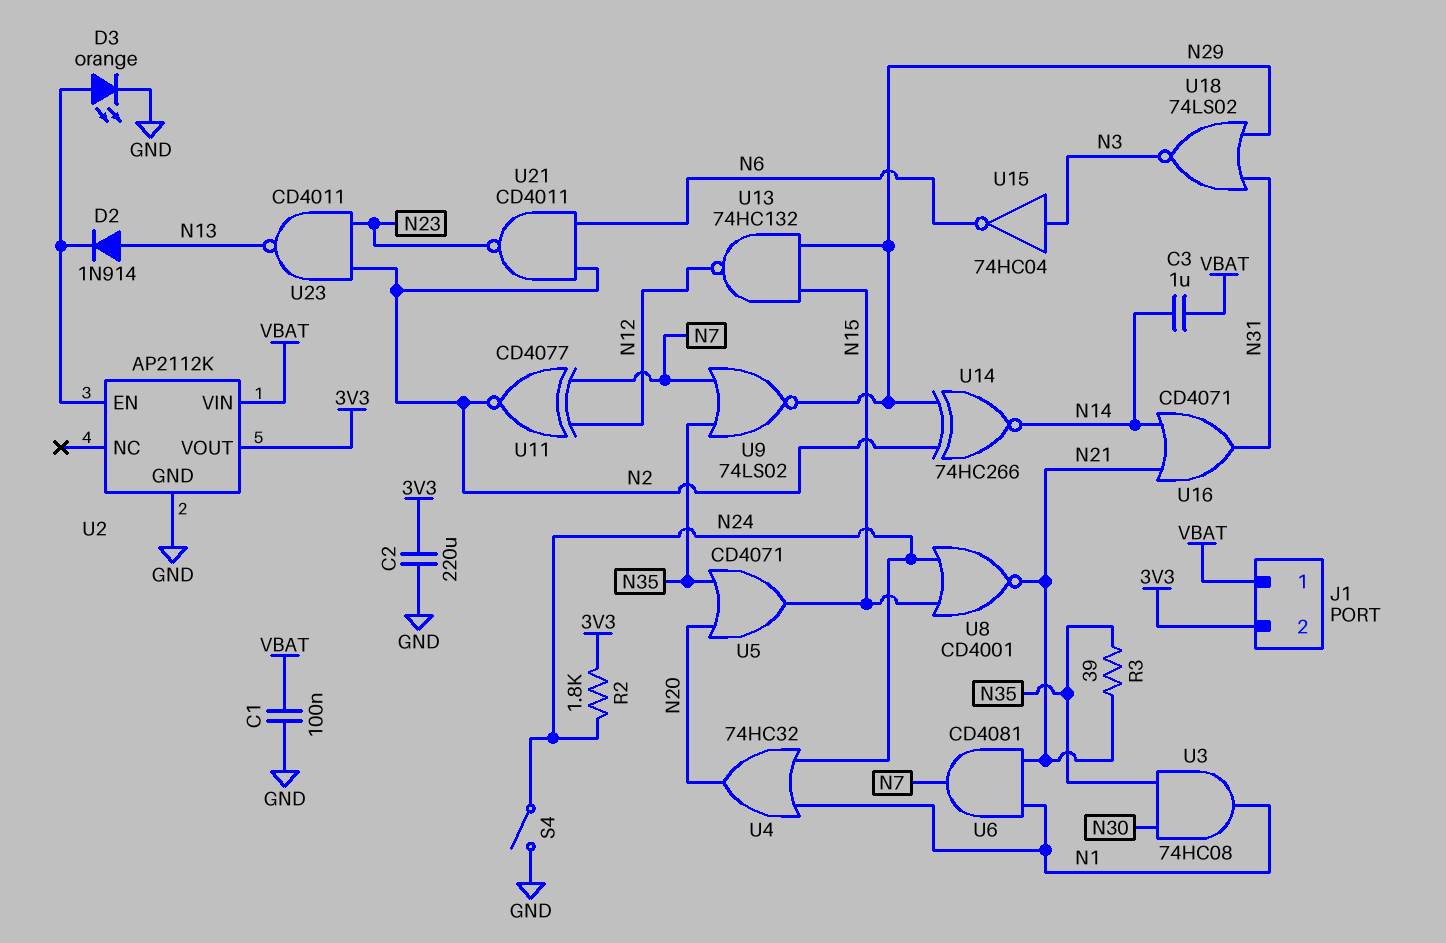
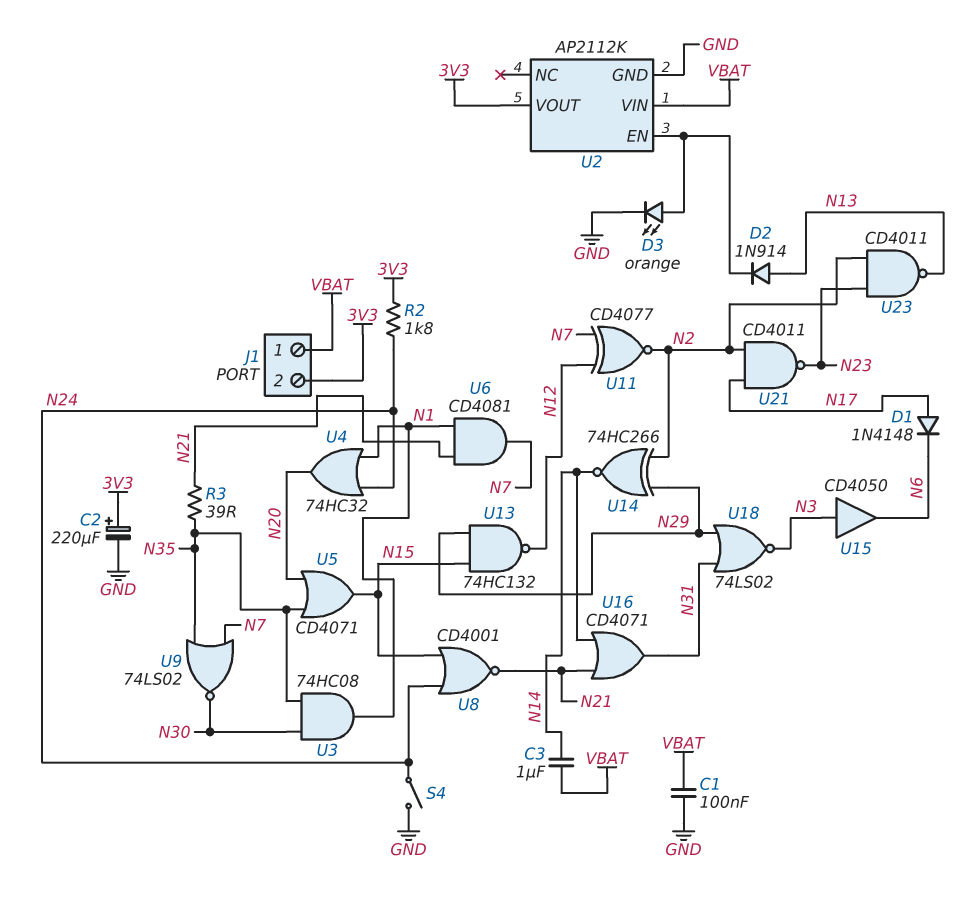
C2: 220uF (3V3, GND) -> 220uF (plus 3V3, minus GND)
D1: none -> diode 1N4148 (A N17, K N6)
U9: NOR 74LS02 (in N7, in N35, out N29) -> NOR 74LS02 (in N7, in N35, out N30)
U15: NOT 74HC04 (in N3, out N6) -> buffer CD4050 (in N3, out N6)
U21: NAND CD4011 (in N2, in N6, out N23) -> NAND CD4011 (in N2, in N17, out N23)

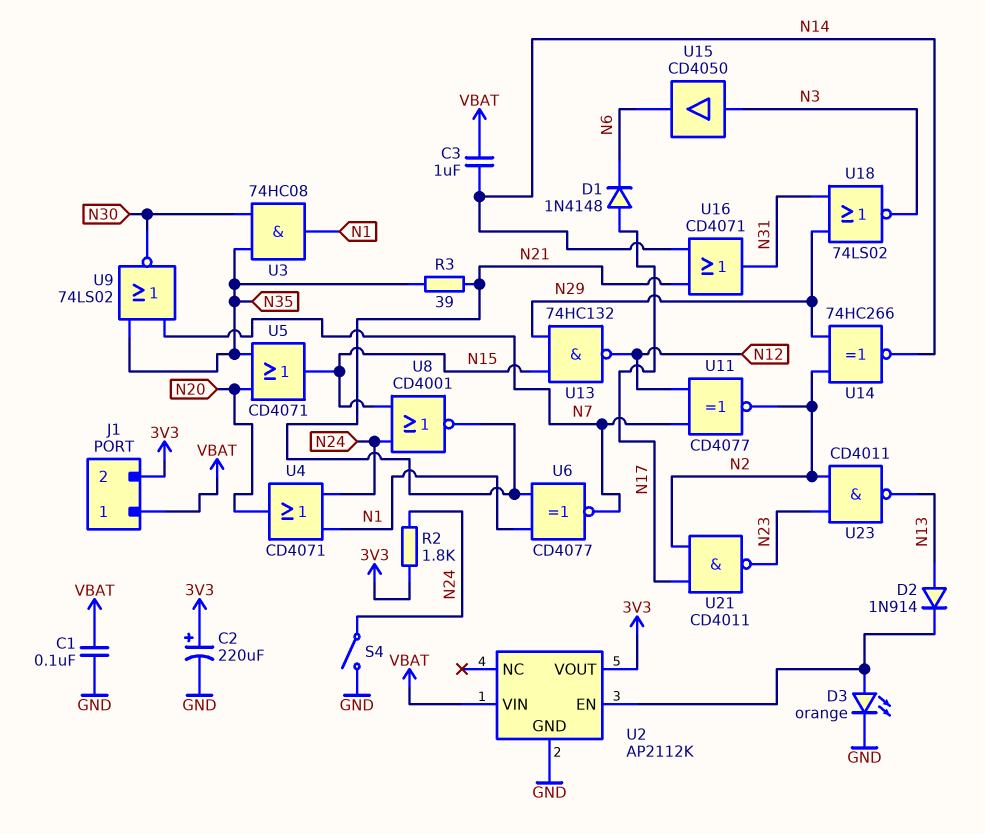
U4: OR 74HC32 (in N1, in N24, out N20) -> OR CD4071 (in N1, in N24, out N20)
U6: AND CD4081 (in N1, in N21, out N7) -> XNOR CD4077 (in N1, in N21, out N7)

